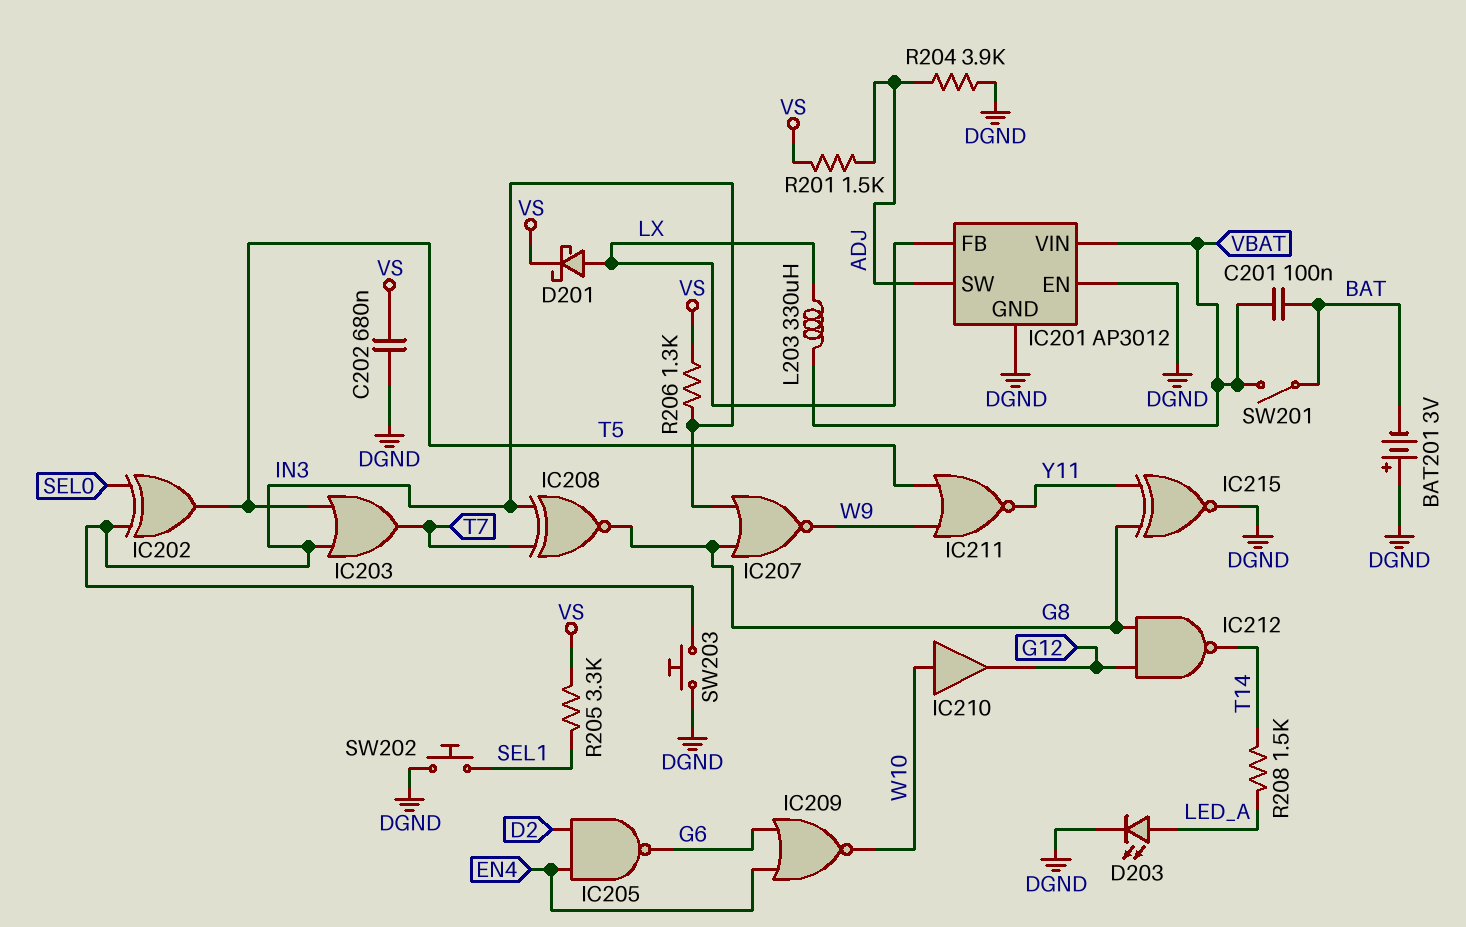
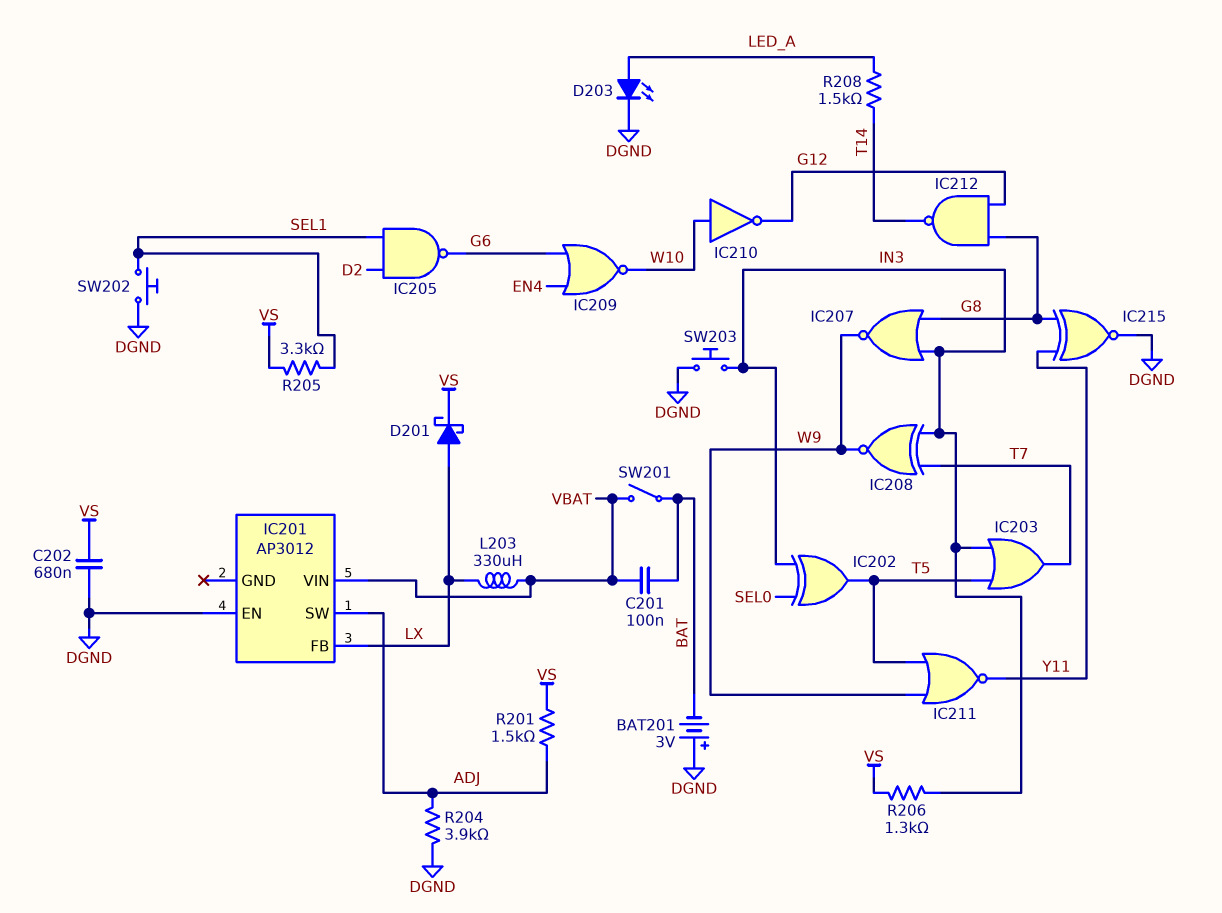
IC201 pin GND: DGND -> none
IC205: NAND (in D2, in EN4, out G6) -> NAND (in D2, in SEL1, out G6)
IC208: XNOR (in IN3, in T7, out G8) -> XNOR (in IN3, in T7, out W9)
IC210: buffer (in W10, out G12) -> NOT (in W10, out G12)

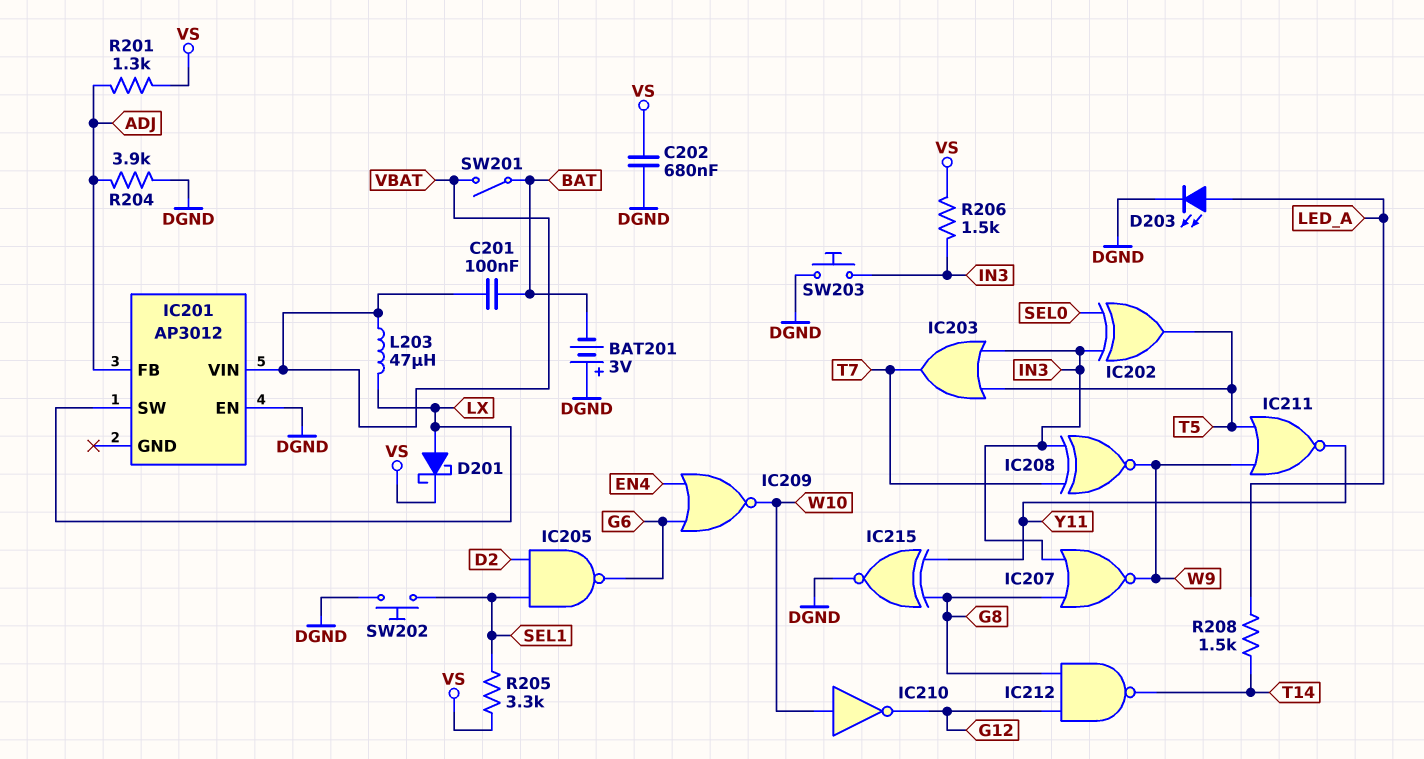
IC201 pin FB: LX -> ADJ
IC201 pin SW: ADJ -> LX
L203: 330uH (LX, VBAT) -> 47uH (LX, VBAT)
R201: 1.5k (ADJ, VS) -> 1.3k (ADJ, VS)
R206: 1.3k (IN3, VS) -> 1.5k (IN3, VS)

